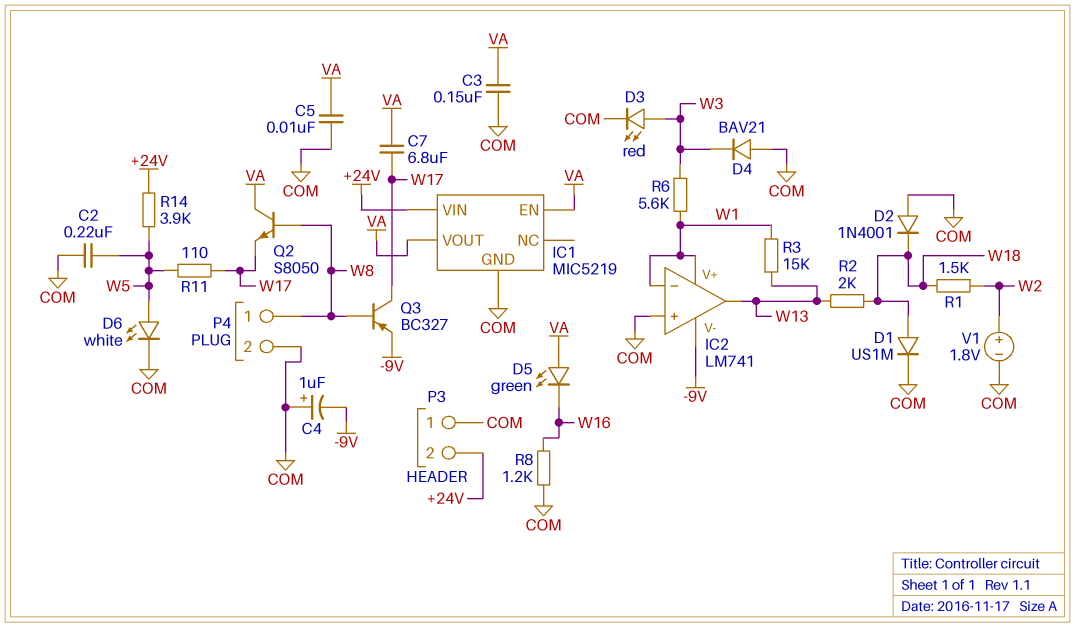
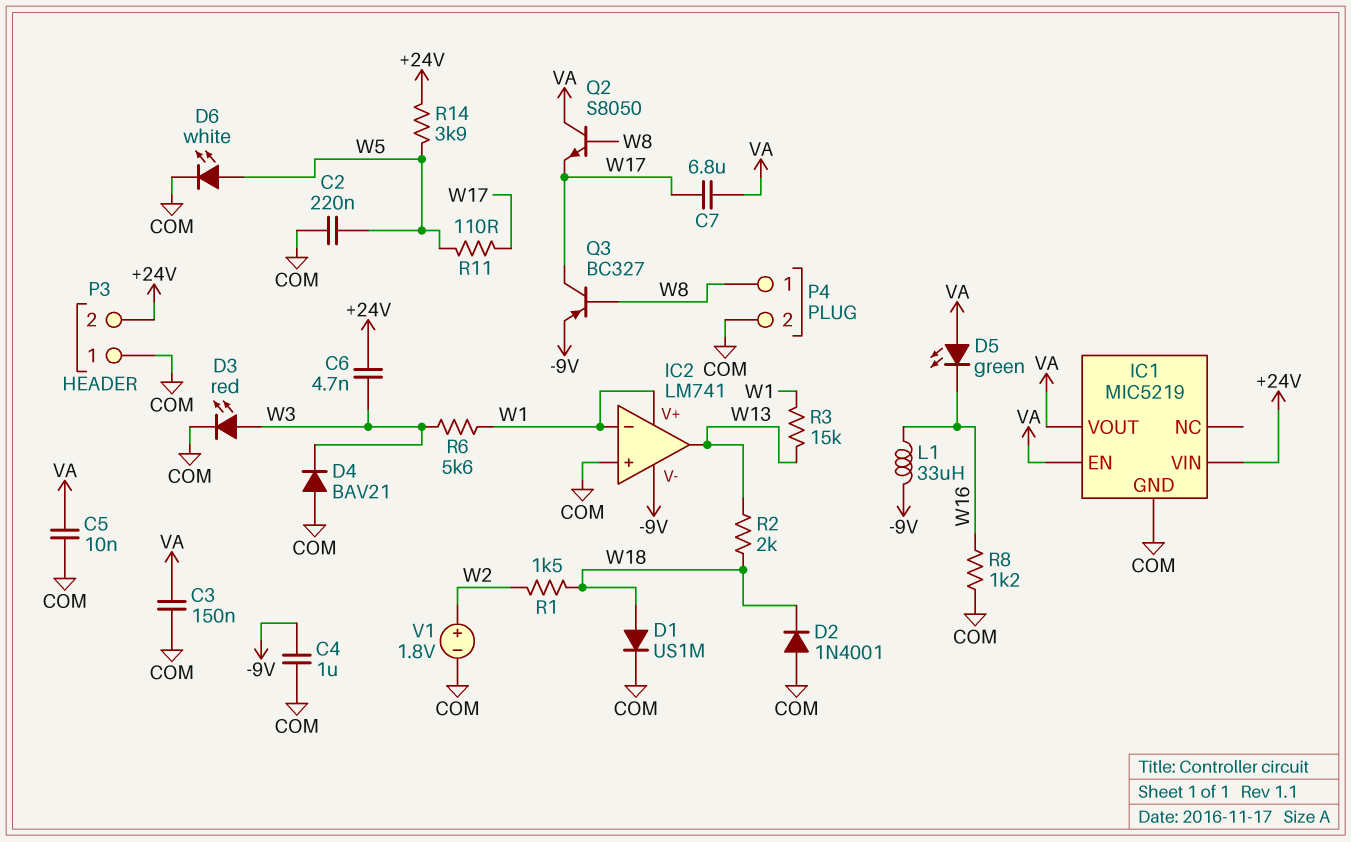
C4: 1uF (plus COM, minus -9V) -> 1uF (-9V, COM)
C6: none -> 4.7nF (+24V, W3)
L1: none -> 33uH (-9V, W16)

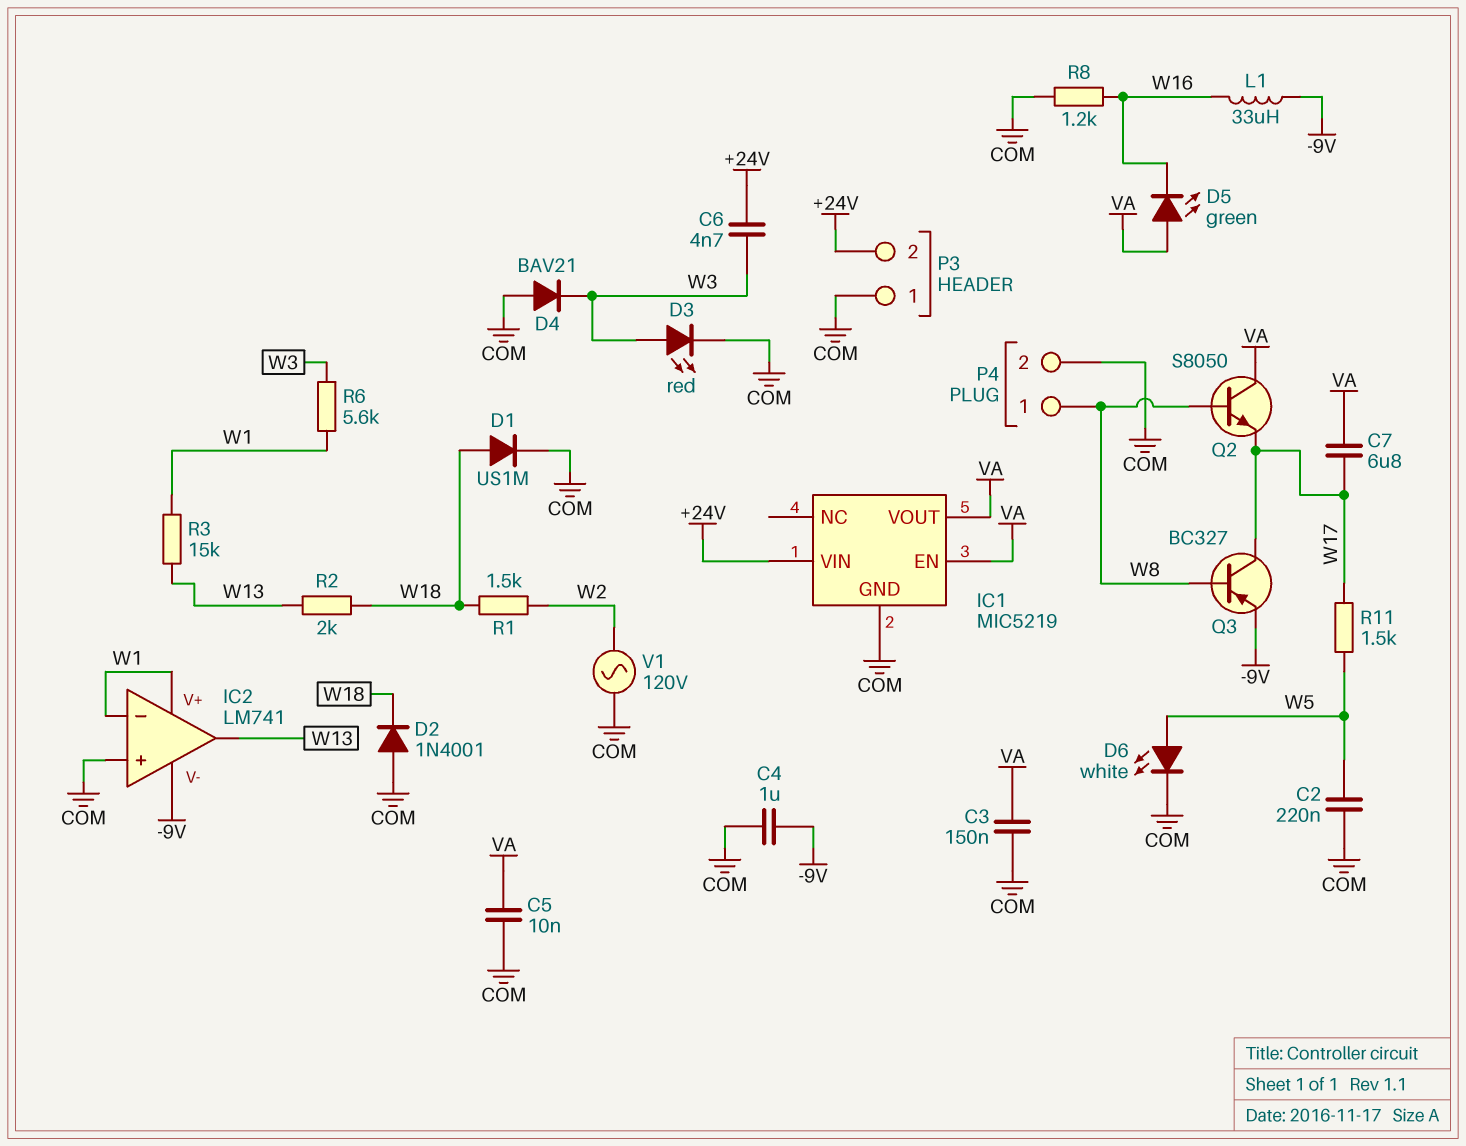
R11: 110 (W5, W17) -> 1.5k (W5, W17)
R14: 3.9k (+24V, W5) -> none
V1: 1.8V (plus W2, minus COM) -> AC 120V (COM, W2)

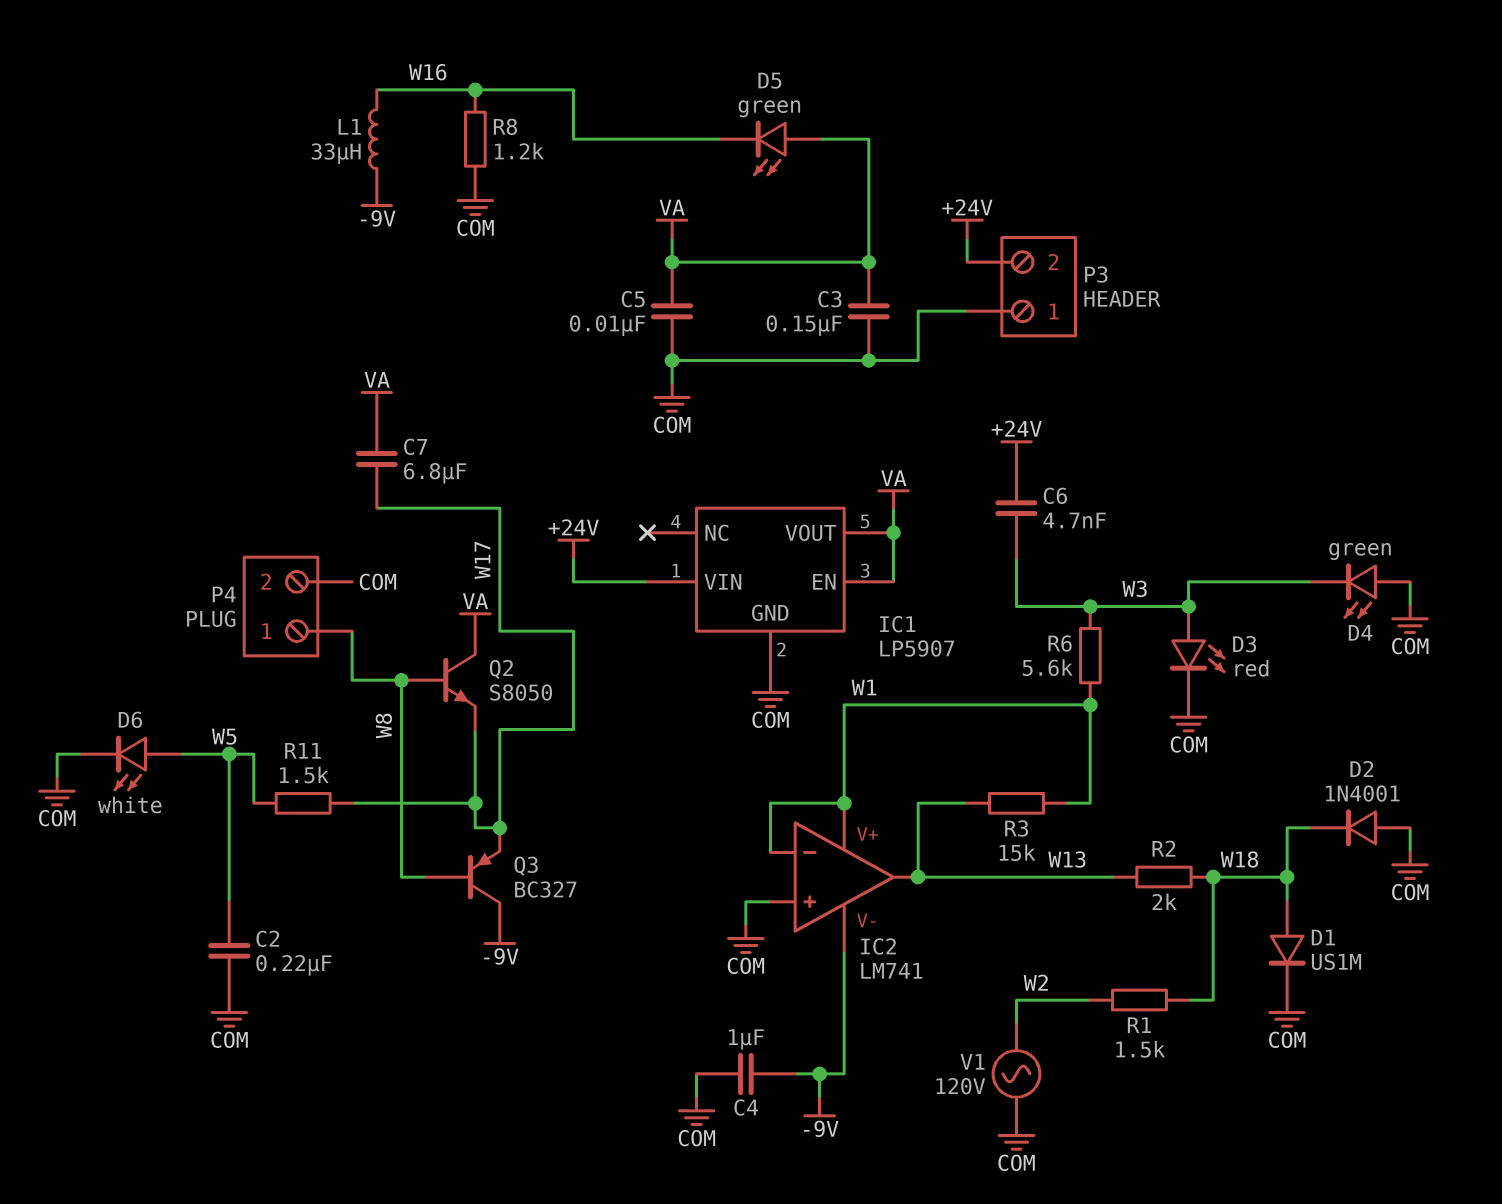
D4: diode BAV21 (A COM, K W3) -> LED green (A COM, K W3)
IC1: MIC5219 -> LP5907
Q3: PNP BC327 (B W8, C W17, E -9V) -> PNP BC327 (B W8, C -9V, E W17)

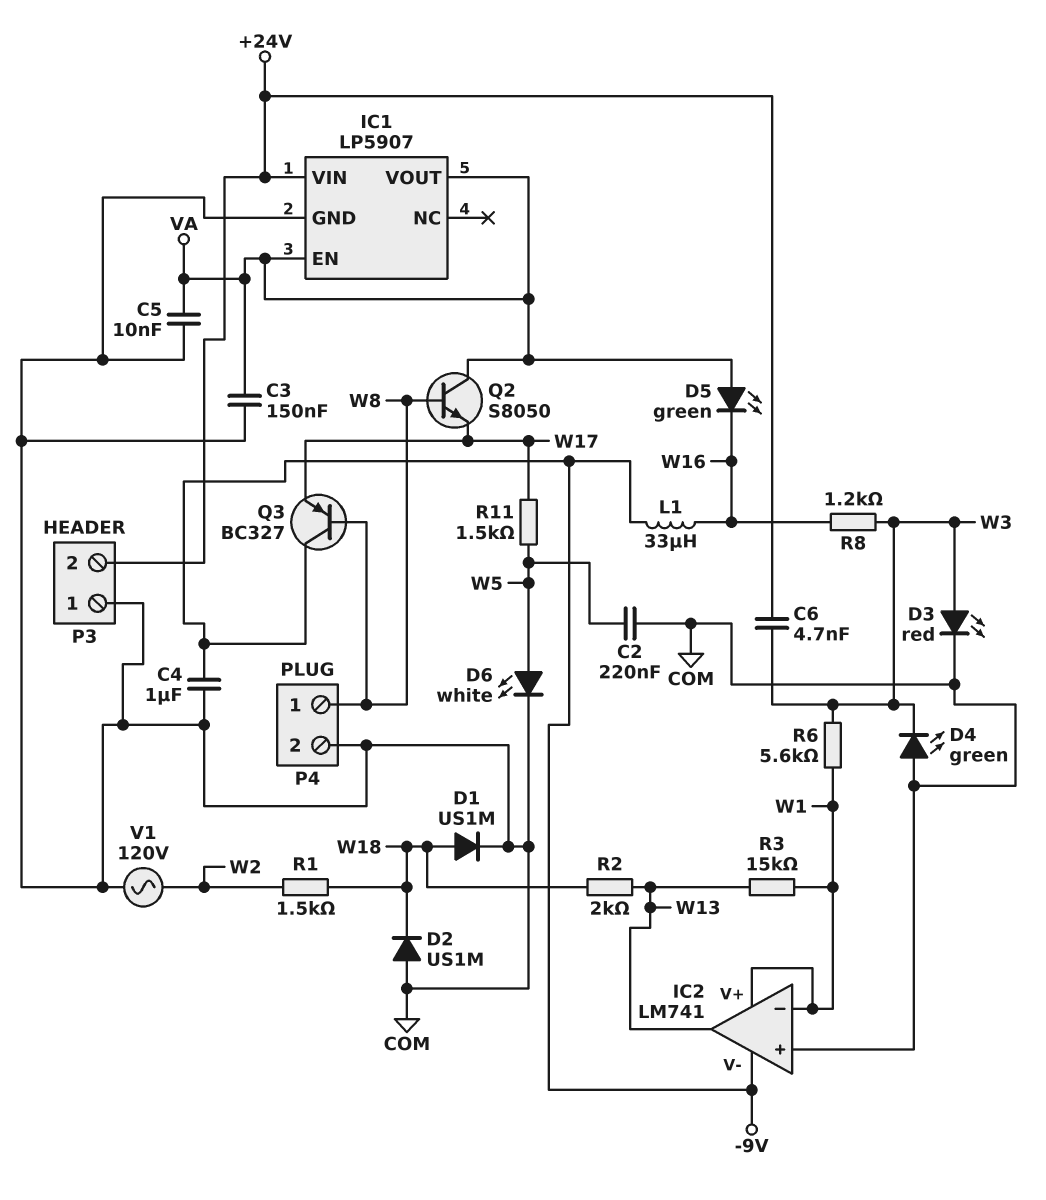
C7: 6.8uF (VA, W17) -> none
D2: diode 1N4001 (A COM, K W18) -> diode US1M (A COM, K W18)
R8: 1.2k (COM, W16) -> 1.2k (W3, W16)

